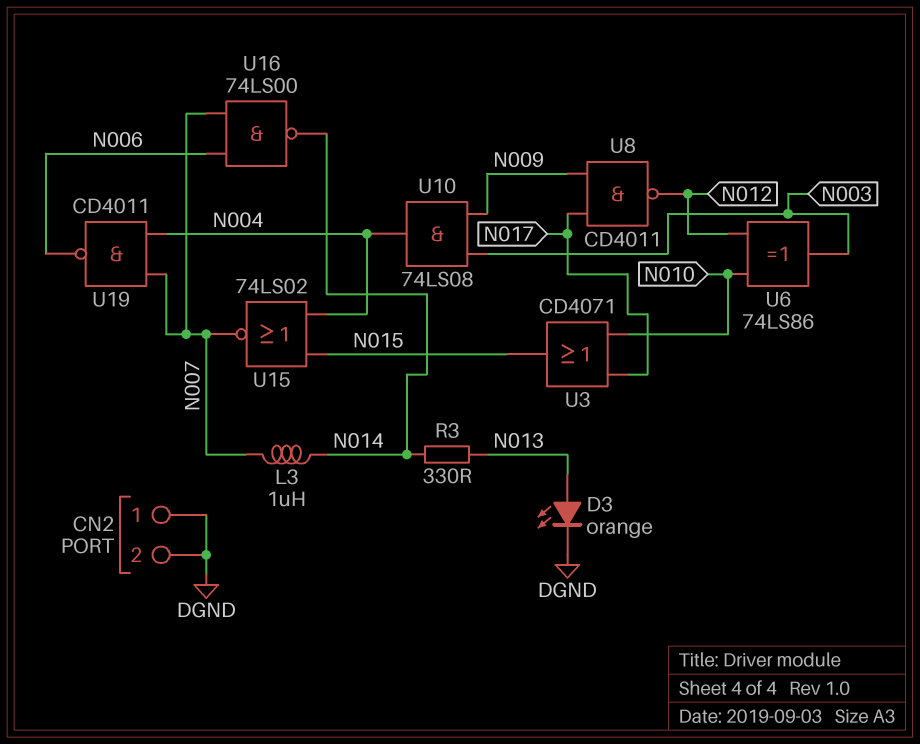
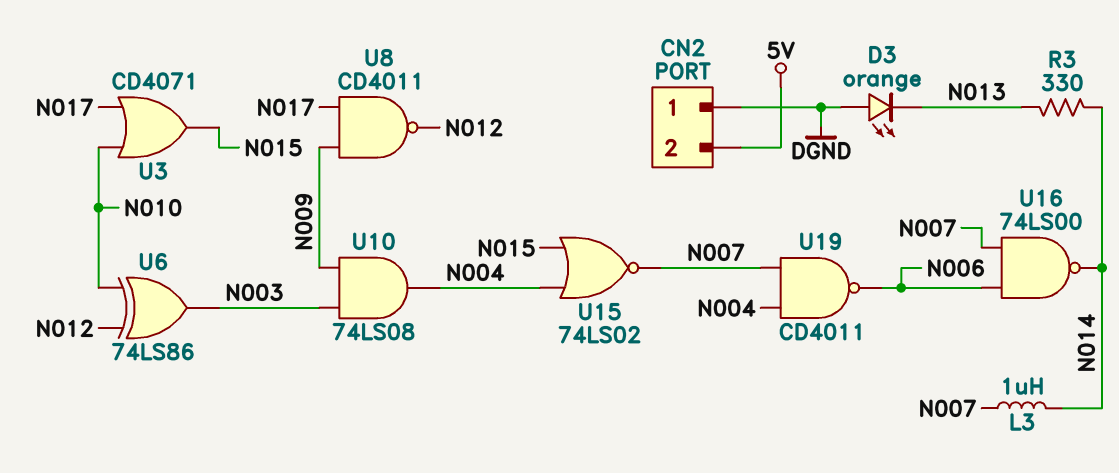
CN2 pin 2: DGND -> 5V
D3: LED orange (A N013, K DGND) -> LED orange (A DGND, K N013)

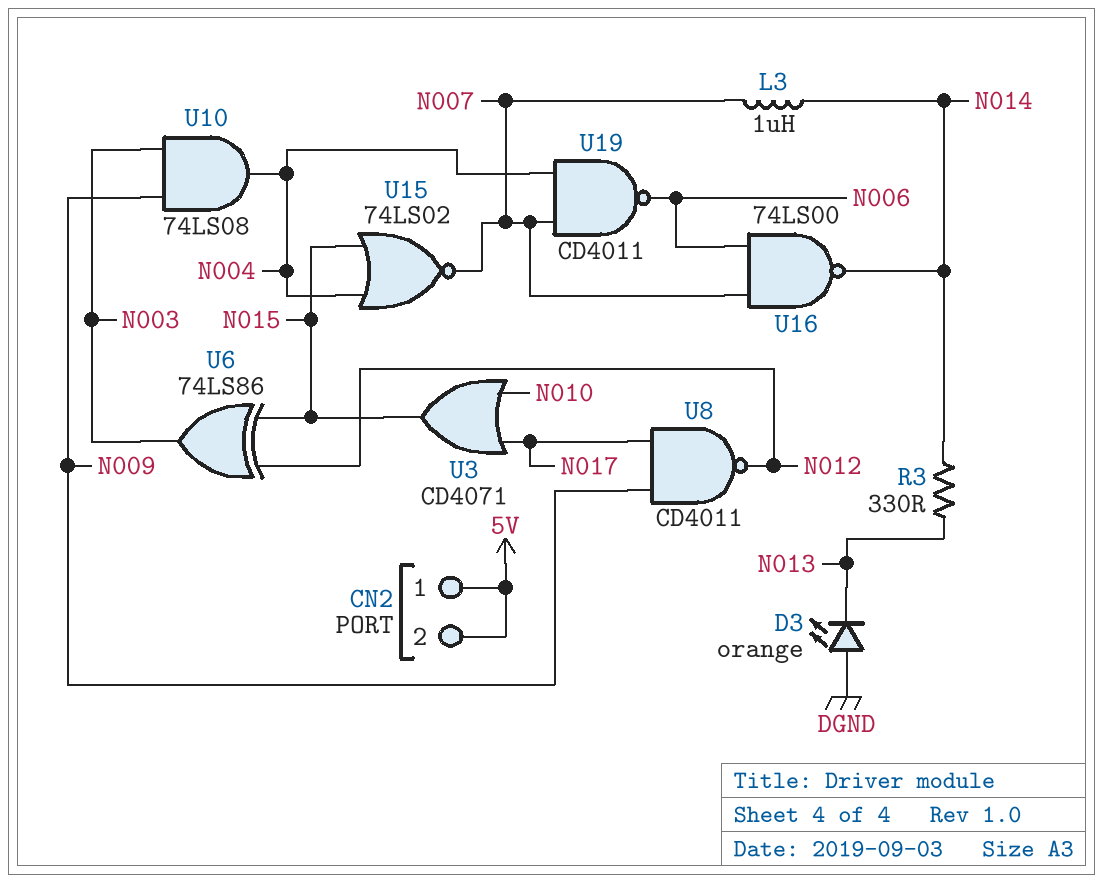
CN2 pin 1: DGND -> 5V
U6: XOR 74LS86 (in N010, in N012, out N003) -> XOR 74LS86 (in N012, in N015, out N003)

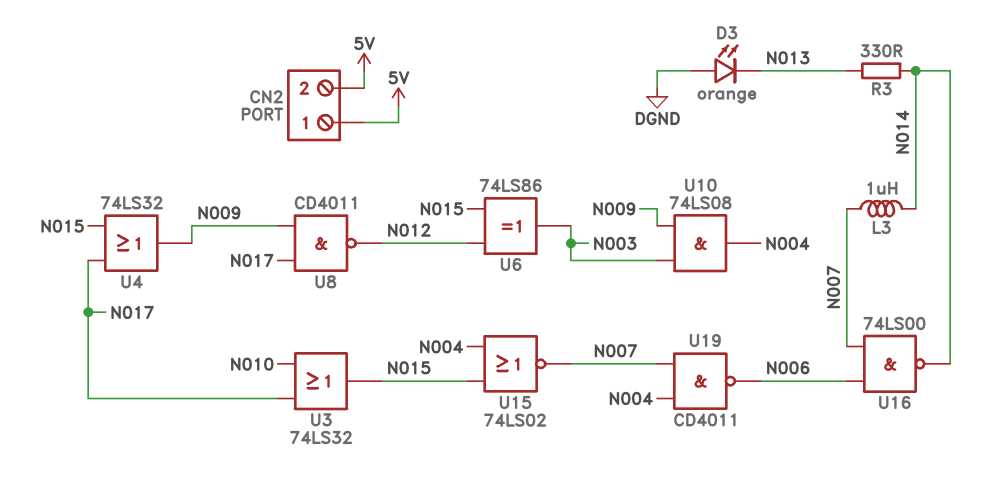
U3: OR CD4071 (in N010, in N017, out N015) -> OR 74LS32 (in N010, in N017, out N015)
U4: none -> OR 74LS32 (in N015, in N017, out N009)

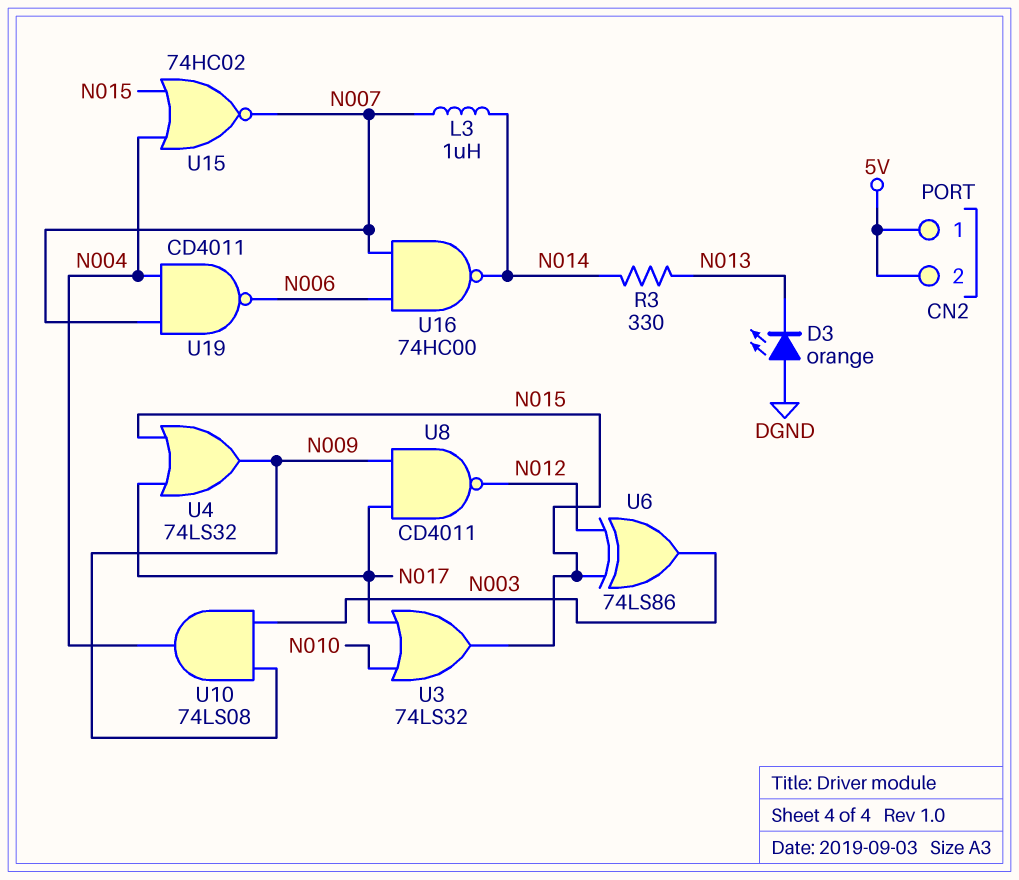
U15: NOR 74LS02 (in N004, in N015, out N007) -> NOR 74HC02 (in N004, in N015, out N007)
U16: NAND 74LS00 (in N006, in N007, out N014) -> NAND 74HC00 (in N006, in N007, out N014)

